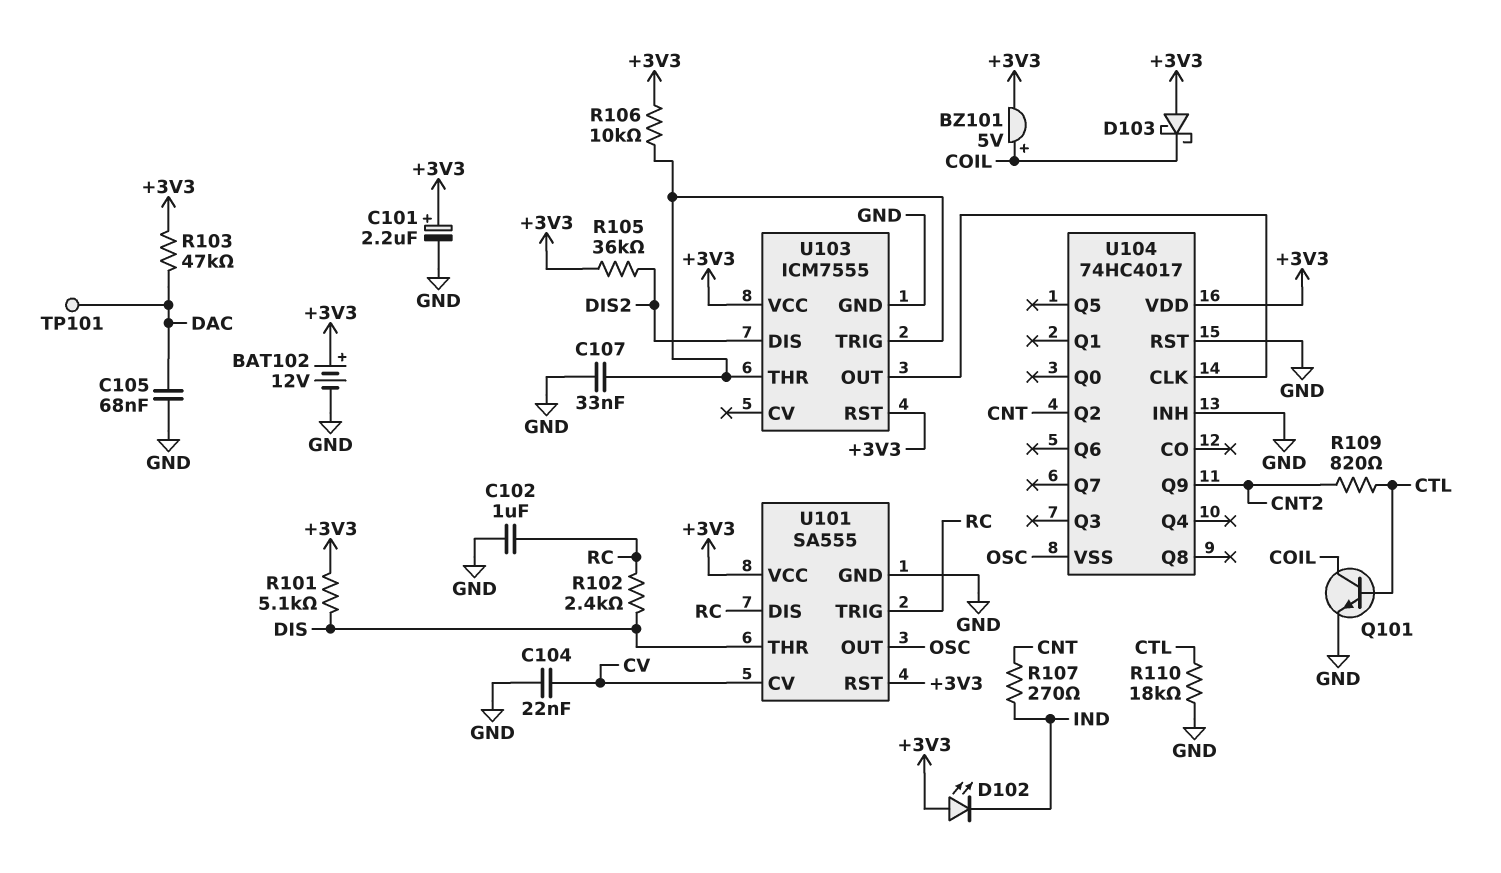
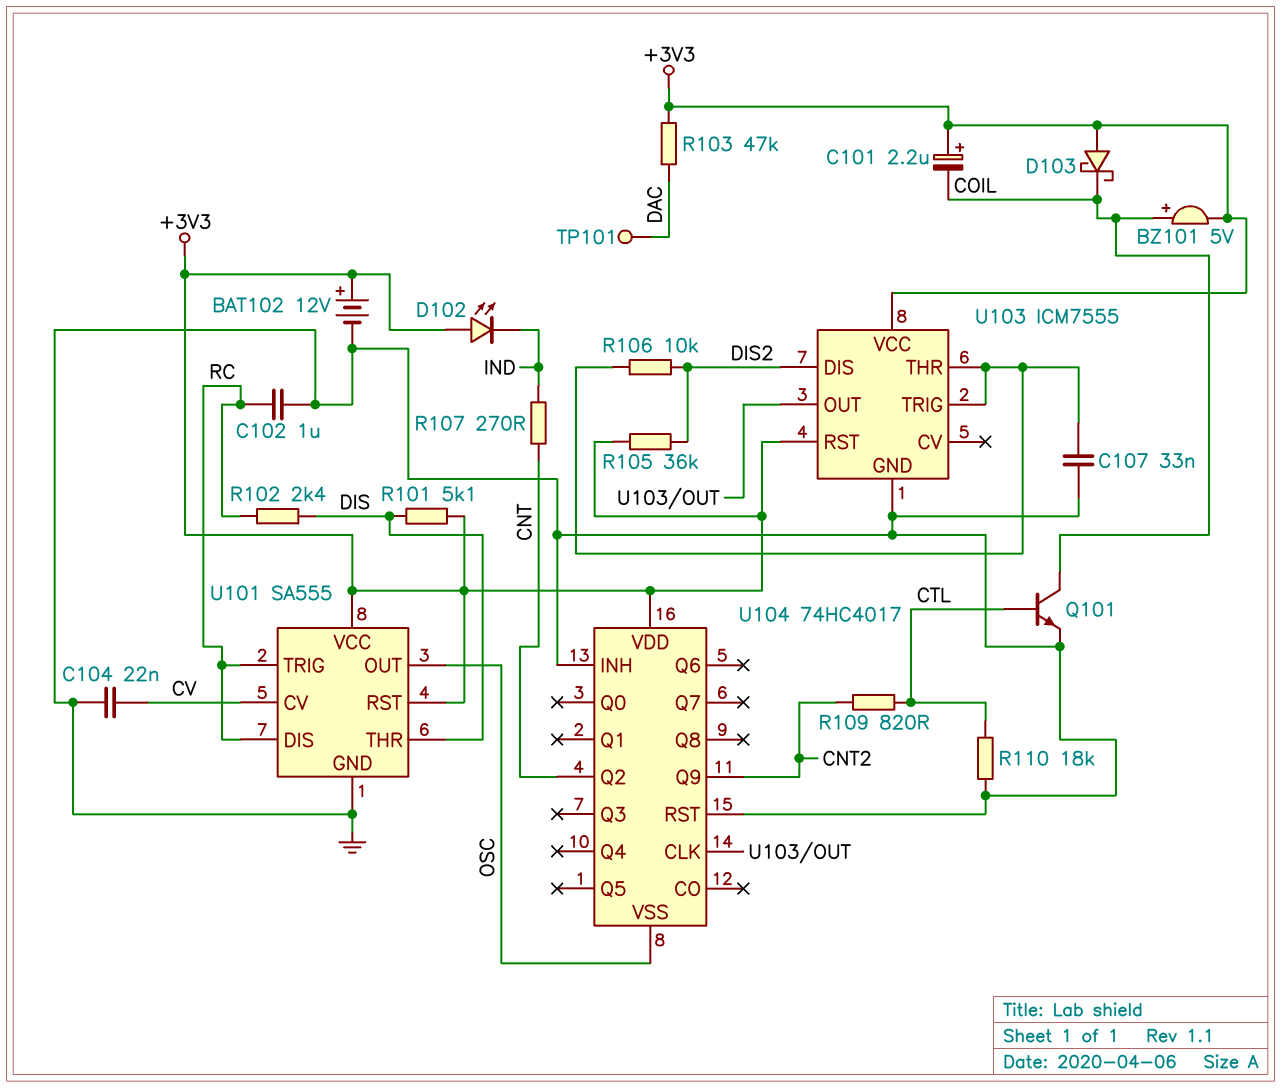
C101: 2.2uF (plus +3V3, minus GND) -> 2.2uF (plus +3V3, minus COIL)
C105: 68nF (DAC, GND) -> none
R106: 10k (+3V3, U103/THR) -> 10k (DIS2, U103/THR)

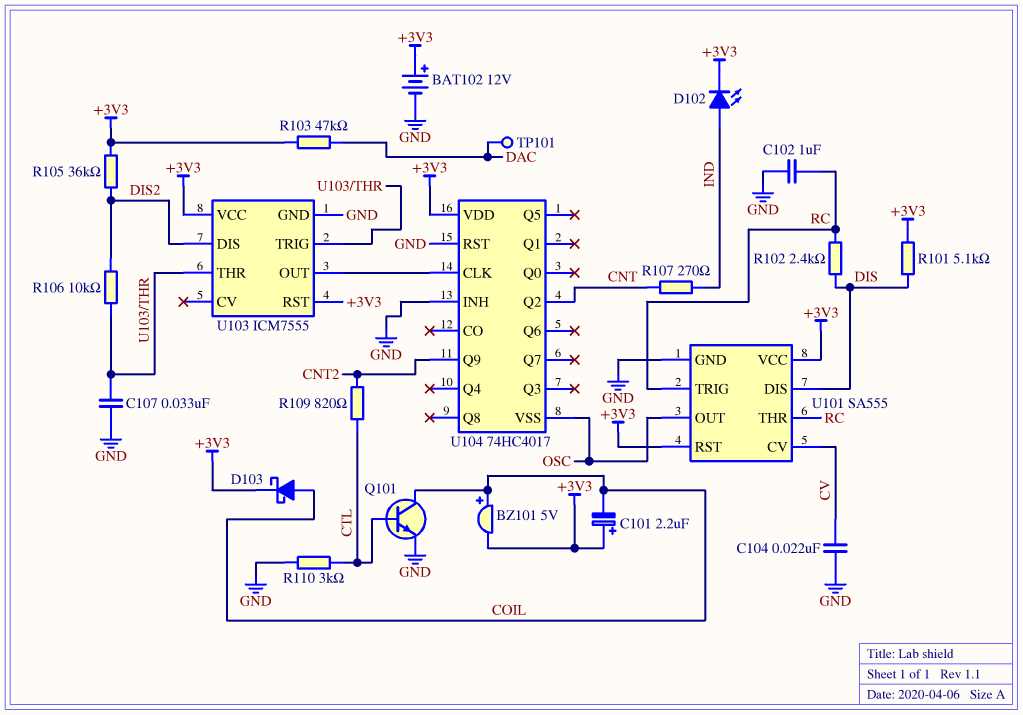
D102: LED (A +3V3, K IND) -> LED (A IND, K +3V3)
D103: schottky (A +3V3, K COIL) -> schottky (A COIL, K +3V3)
R110: 18k (CTL, GND) -> 3k (CTL, GND)
U101 pin DIS: RC -> DIS
U101 pin THR: DIS -> RC

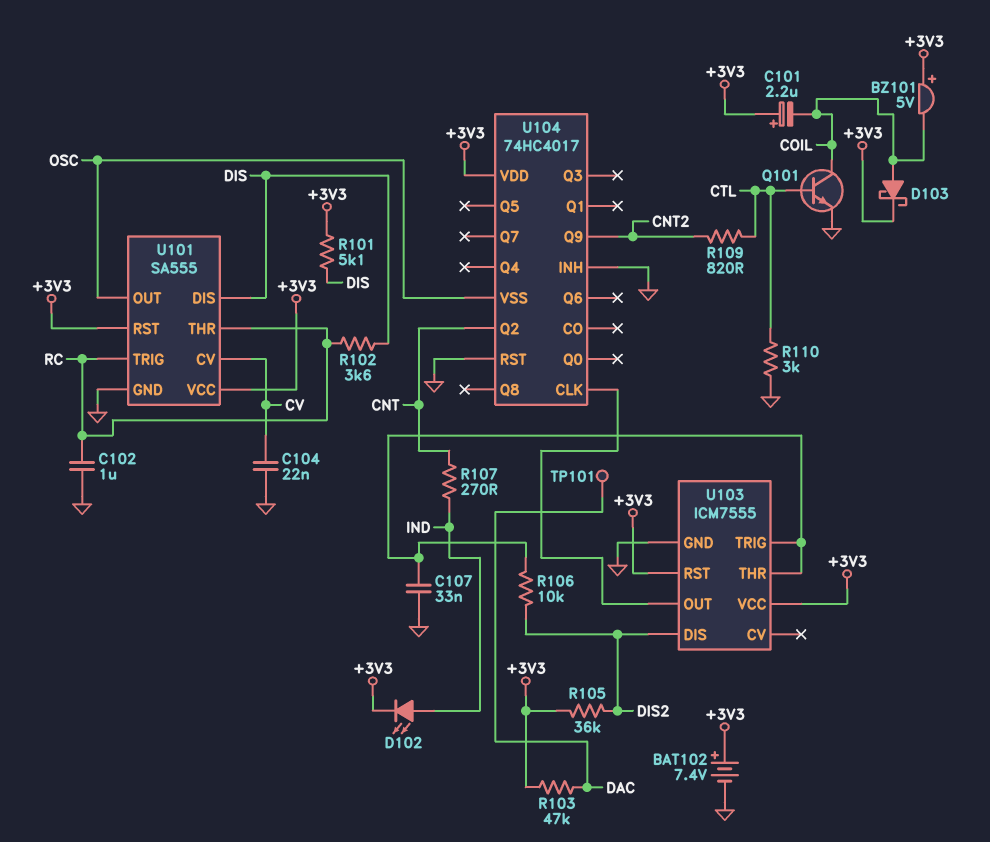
BAT102: 12V (plus +3V3, minus GND) -> 7.4V (plus +3V3, minus GND)
BZ101: buzzer 5V (plus COIL, minus +3V3) -> buzzer 5V (plus +3V3, minus COIL)
R102: 2.4k (DIS, RC) -> 3.6k (DIS, RC)

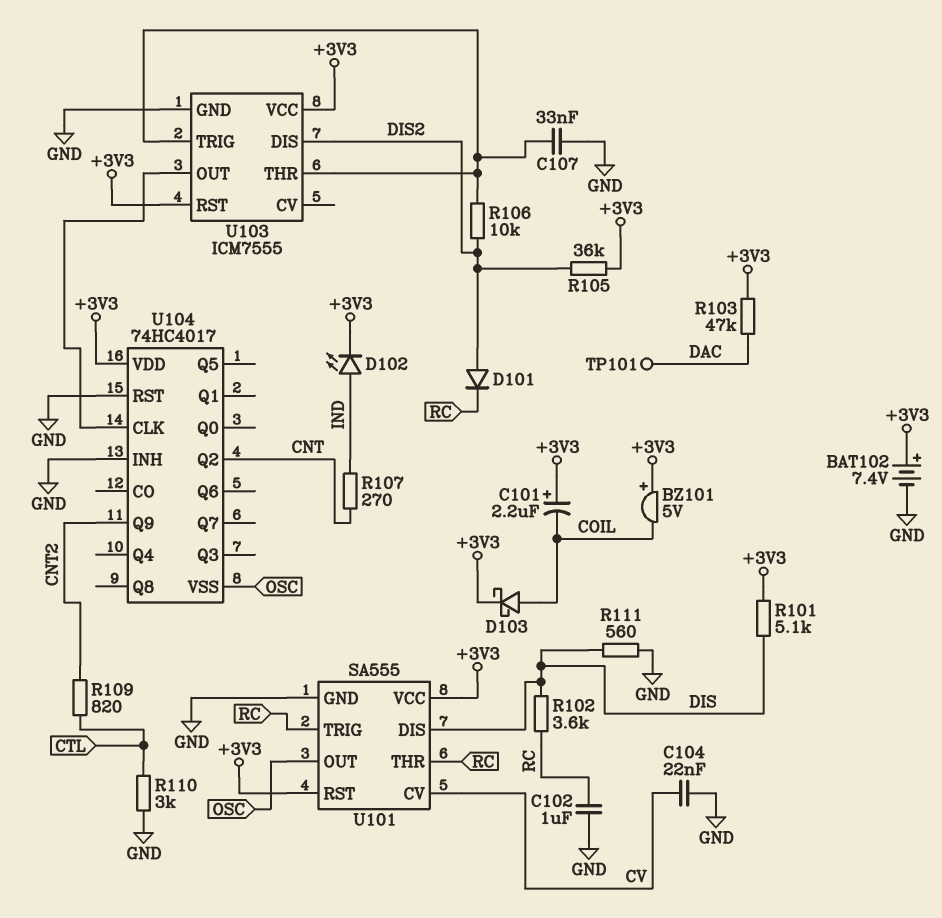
D101: none -> diode (A DIS2, K RC)
Q101: NPN (B CTL, C COIL, E GND) -> none
R111: none -> 560 (DIS, GND)

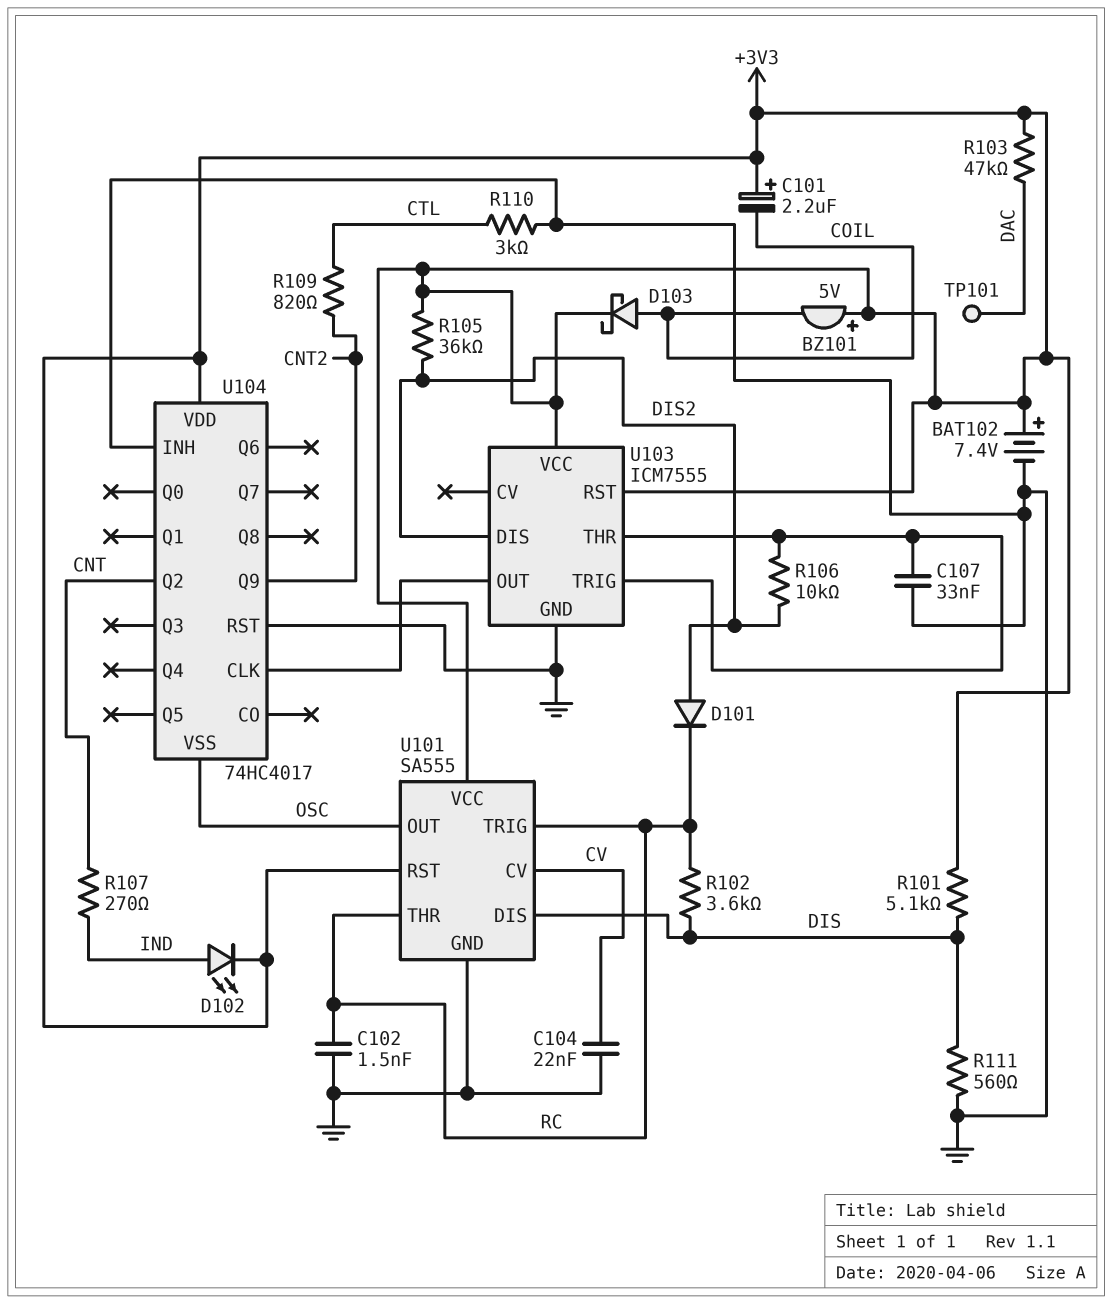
C102: 1uF (GND, RC) -> 1.5nF (GND, RC)

